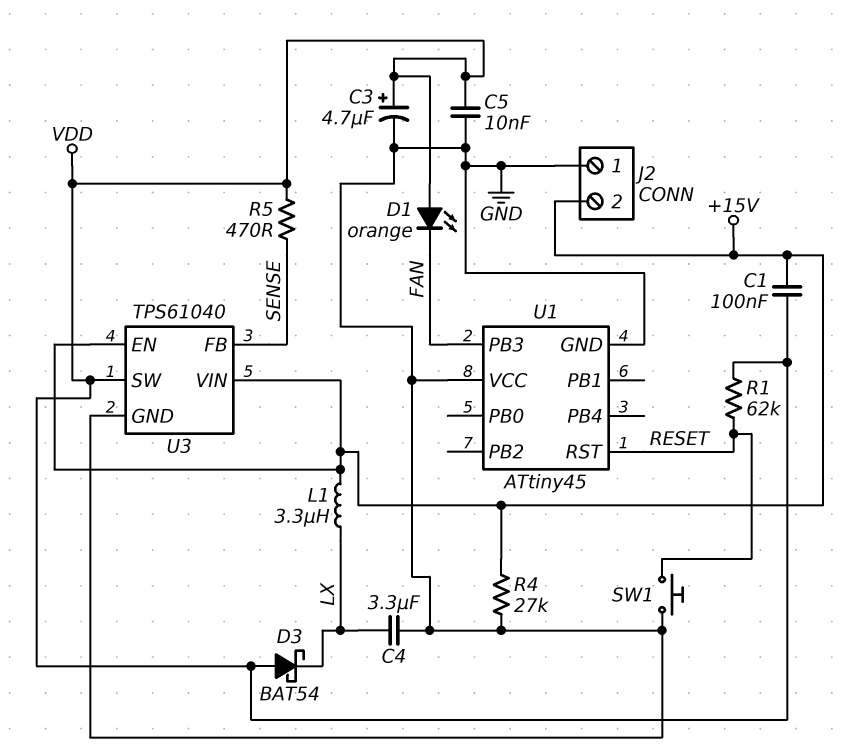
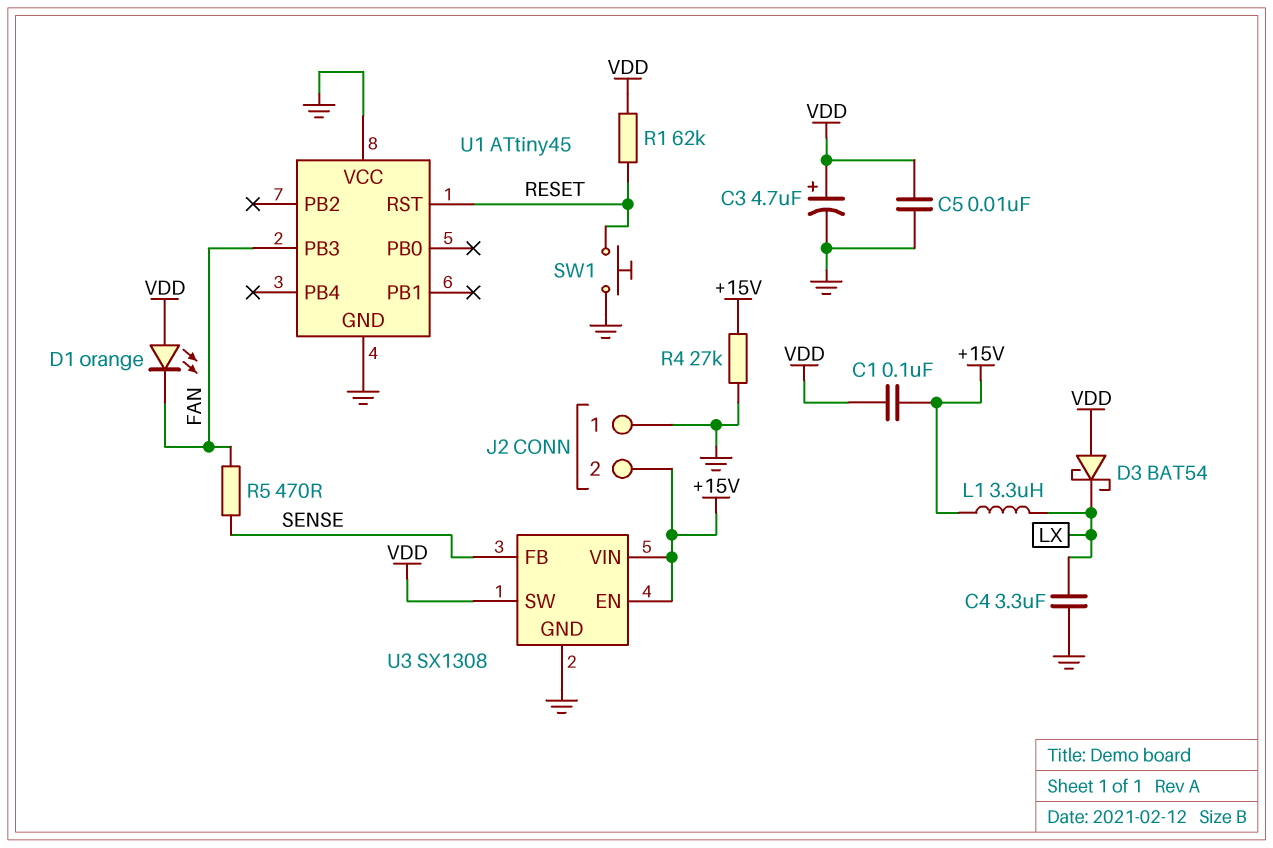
R5: 470 (SENSE, VDD) -> 470 (FAN, SENSE)
U3: TPS61040 -> SX1308

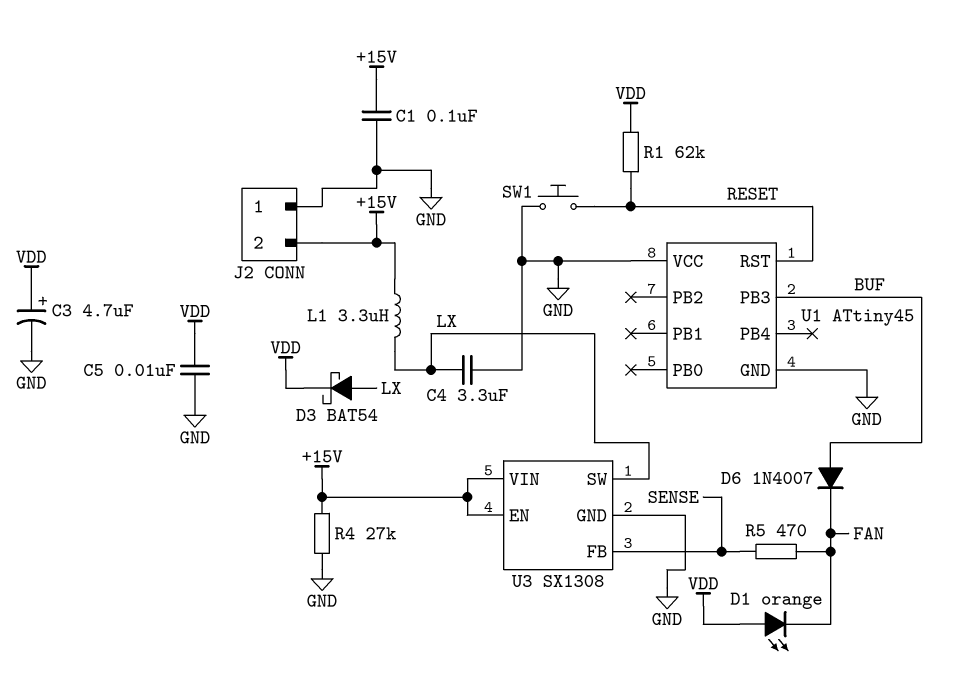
C1: 100nF (+15V, VDD) -> 100nF (+15V, GND)
D3: schottky BAT54 (A VDD, K LX) -> schottky BAT54 (A LX, K VDD)
D6: none -> diode 1N4007 (A BUF, K FAN)
U1 pin PB3: FAN -> BUF
U3 pin SW: VDD -> LX

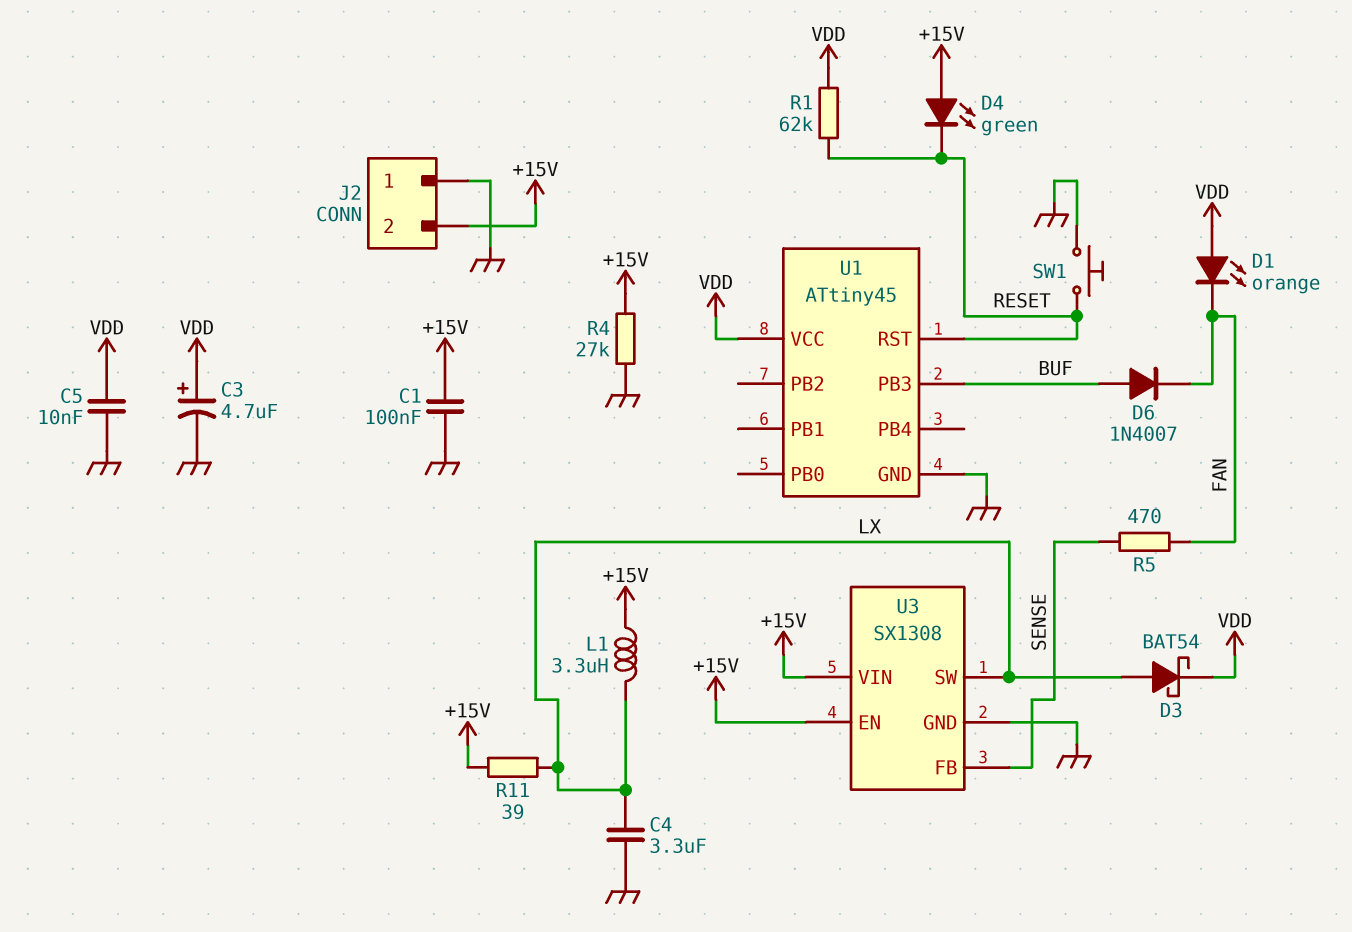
D4: none -> LED green (A +15V, K RESET)
R11: none -> 39 (+15V, LX)
U1 pin VCC: GND -> VDD

